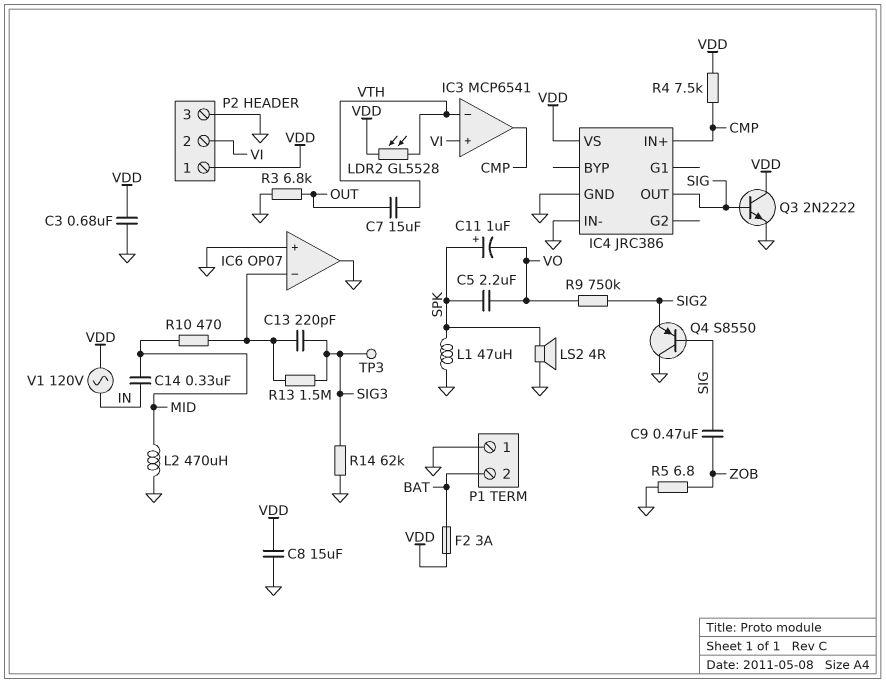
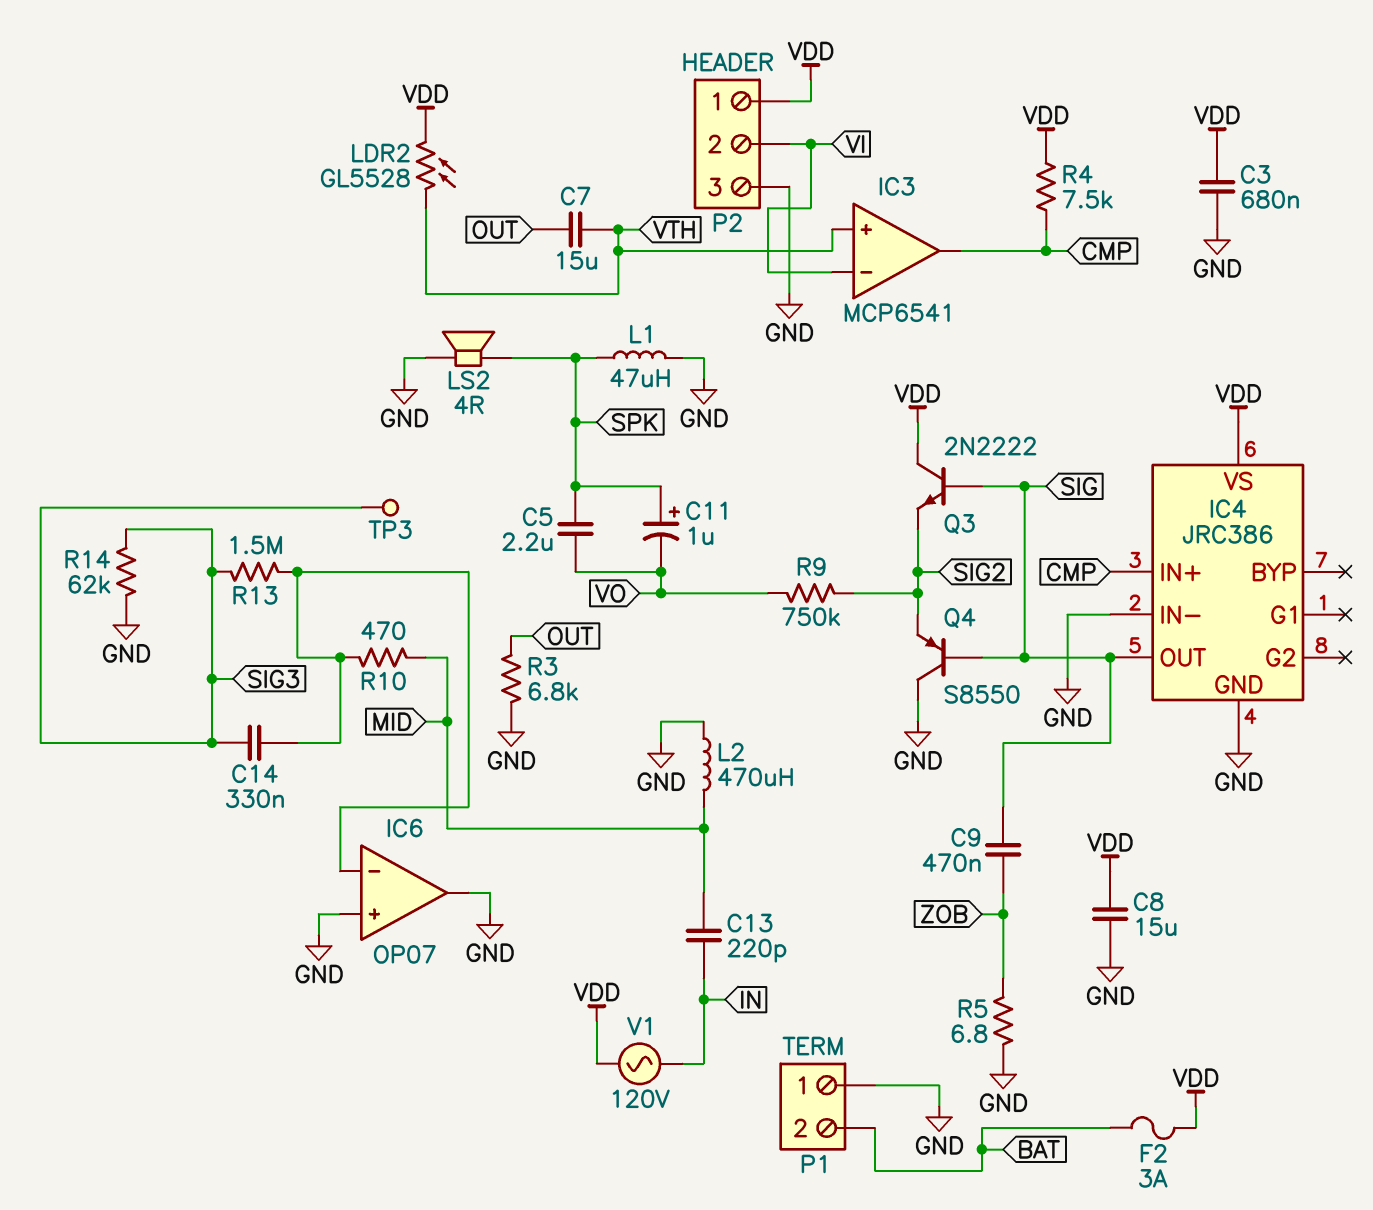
C13: 220pF (IC6/in-, SIG3) -> 220pF (IN, MID)
C14: 330nF (IN, MID) -> 330nF (IC6/in-, SIG3)
IC3 pin in+: VI -> VTH
IC3 pin in-: VTH -> VI
Q3: NPN 2N2222 (B SIG, C VDD, E GND) -> NPN 2N2222 (B SIG, C VDD, E SIG2)

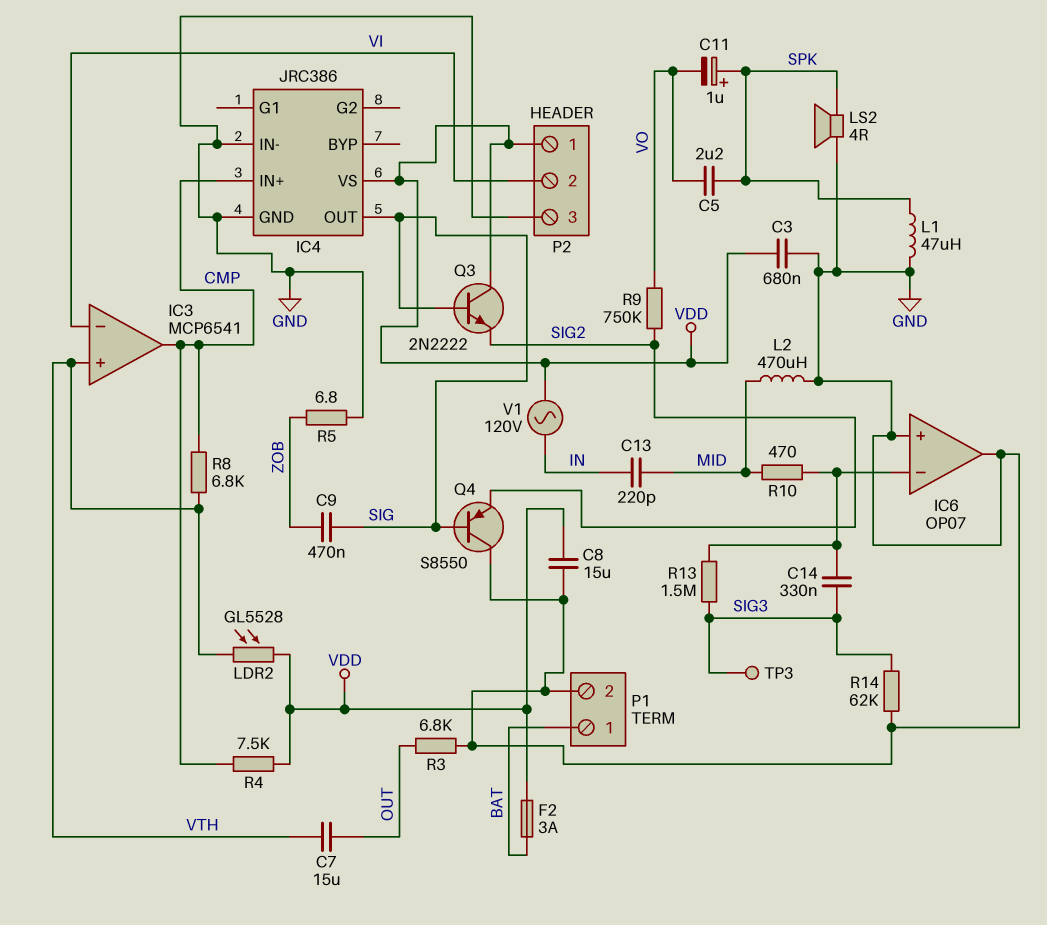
P1 pin 1: GND -> BAT
P1 pin 2: BAT -> GND
R8: none -> 6.8k (CMP, VTH)

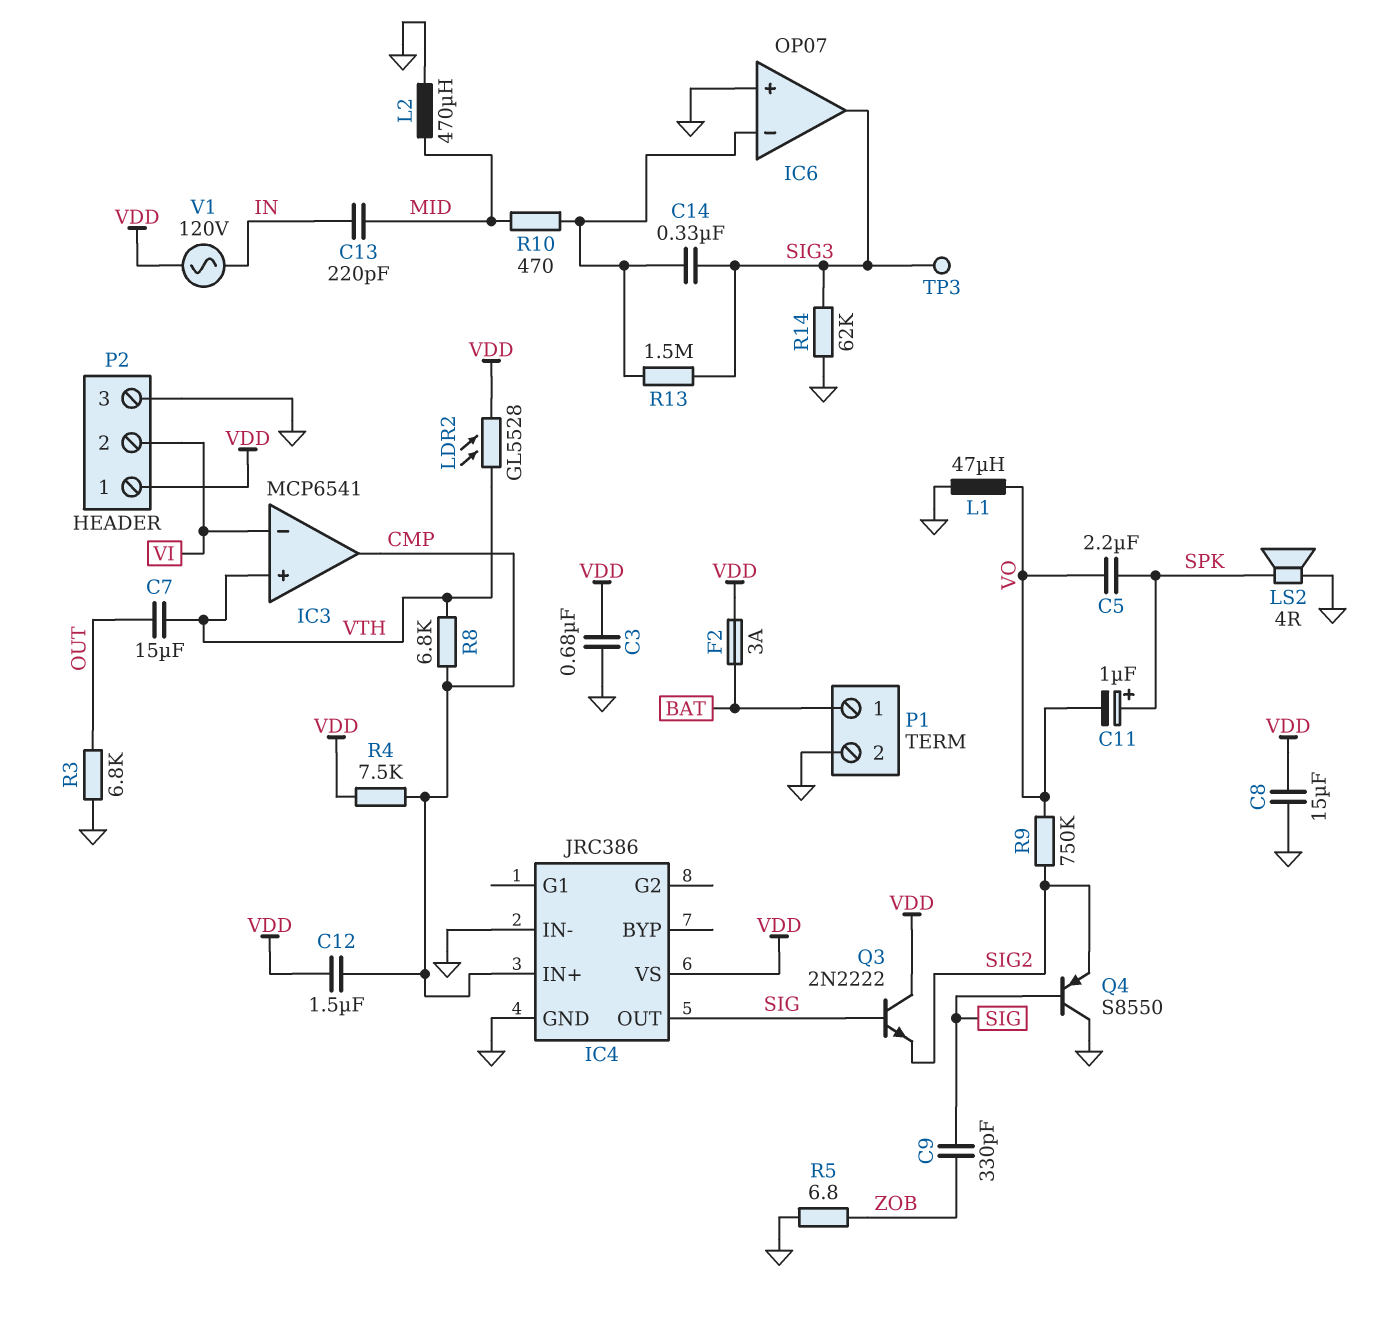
C9: 470nF (SIG, ZOB) -> 330pF (SIG, ZOB)
C12: none -> 1.5uF (CMP, VDD)
IC6 pin out: GND -> SIG3
L1: 47uH (GND, SPK) -> 47uH (GND, VO)

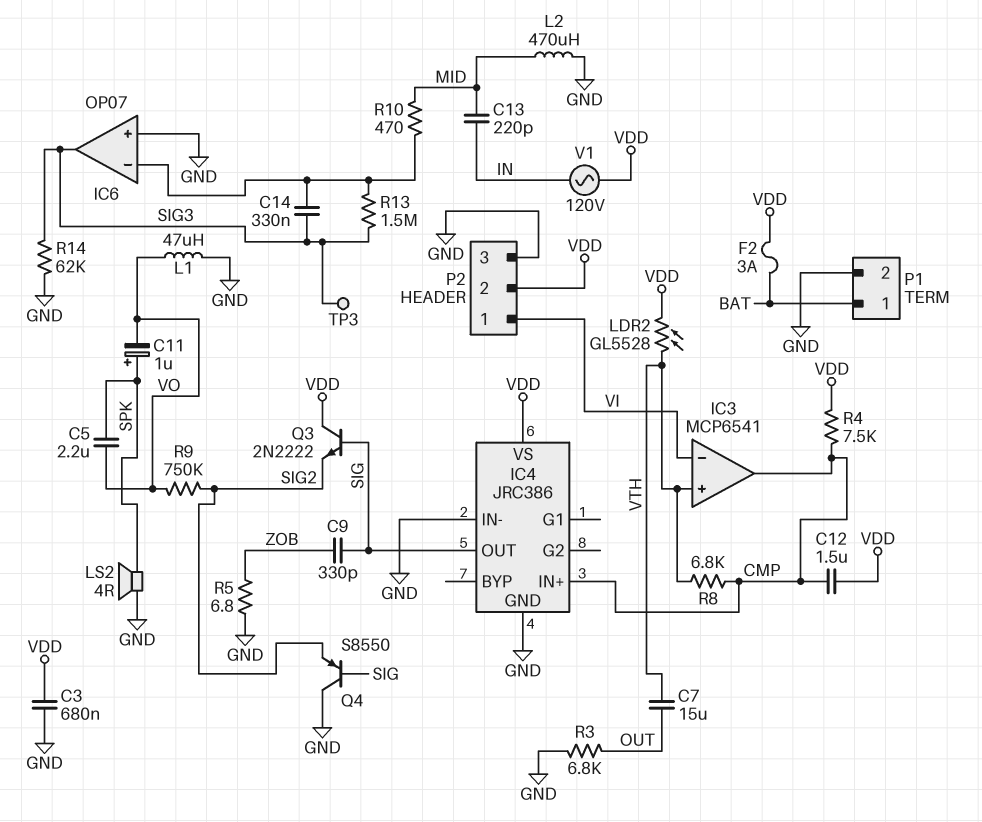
C8: 15uF (GND, VDD) -> none
P2 pin 1: VDD -> VI
P2 pin 2: VI -> VDD

